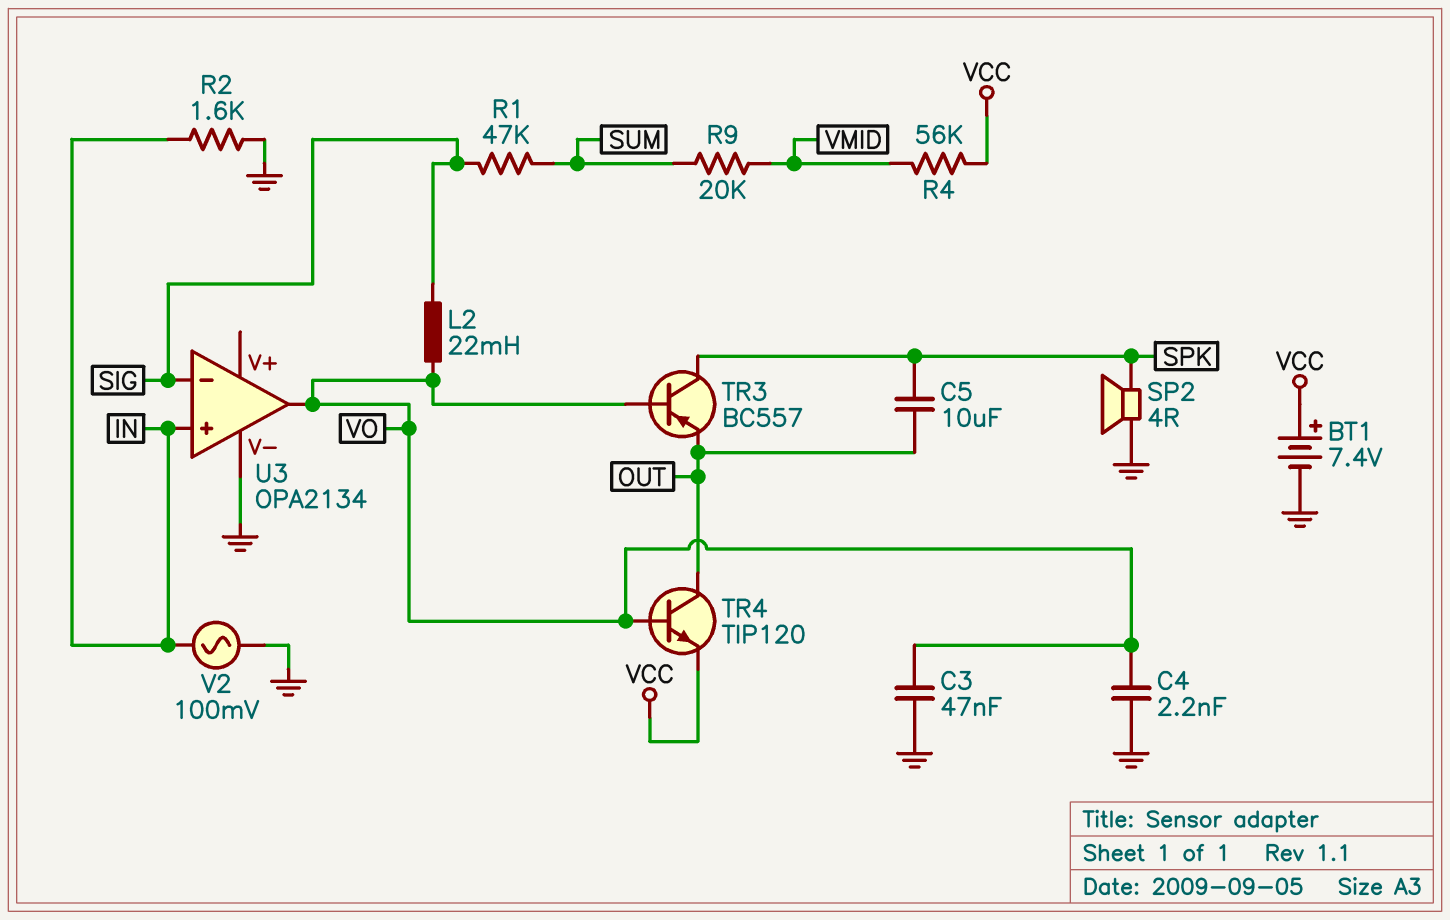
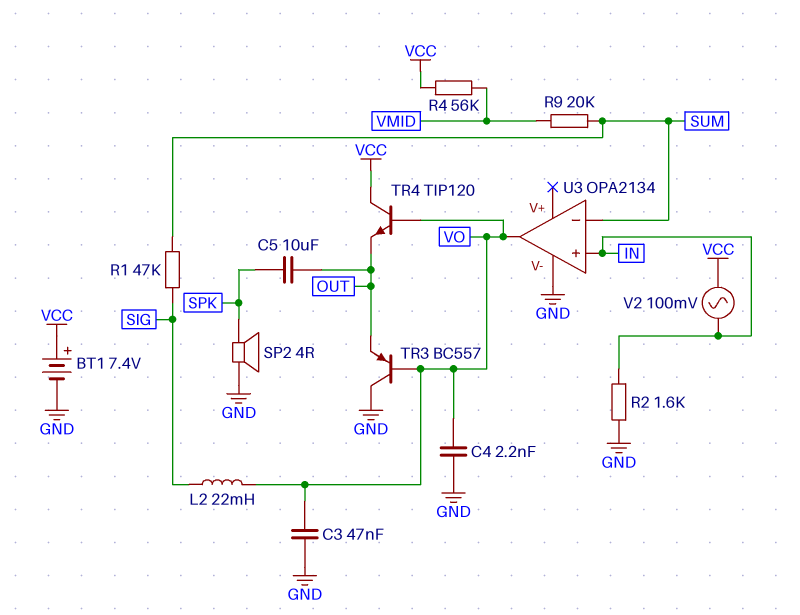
TR3: PNP BC557 (B VO, C SPK, E OUT) -> PNP BC557 (B VO, C GND, E OUT)
TR4: NPN TIP120 (B VO, C OUT, E VCC) -> NPN TIP120 (B VO, C VCC, E OUT)
U3 pin in-: SIG -> SUM
V2: AC 100mV (GND, IN) -> AC 100mV (IN, VCC)

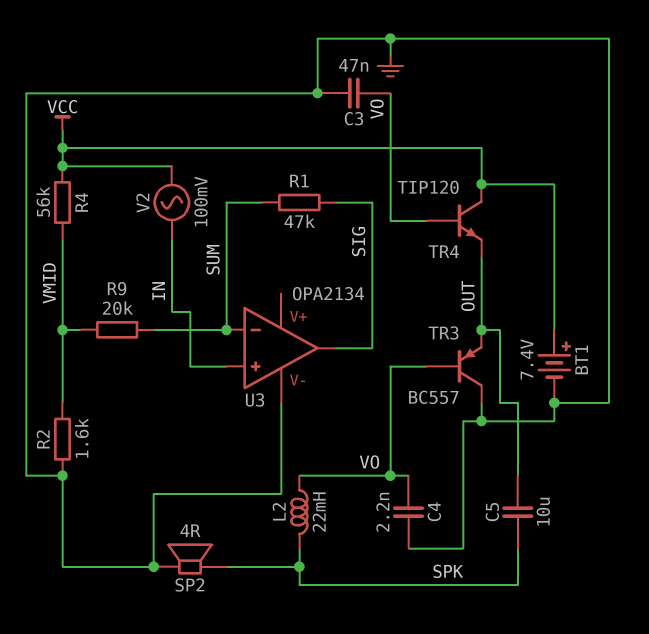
L2: 22mH (SIG, VO) -> 22mH (SPK, VO)
R2: 1.6k (GND, IN) -> 1.6k (GND, VMID)
U3 pin out: VO -> SIG

